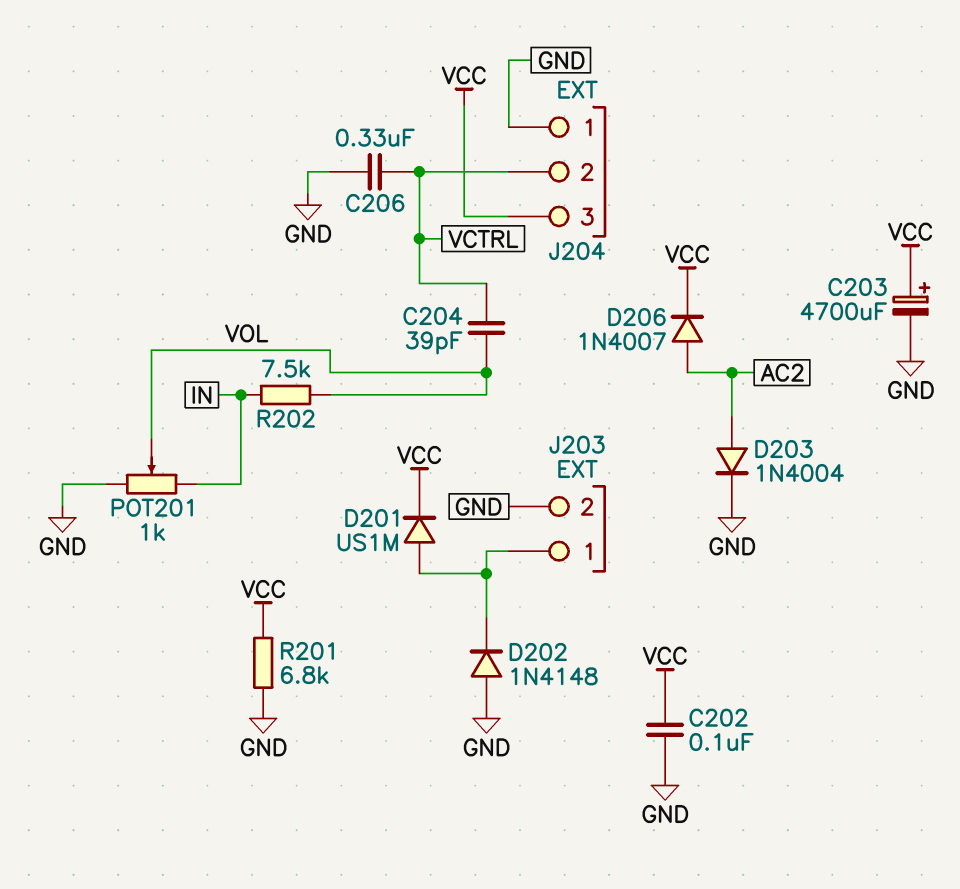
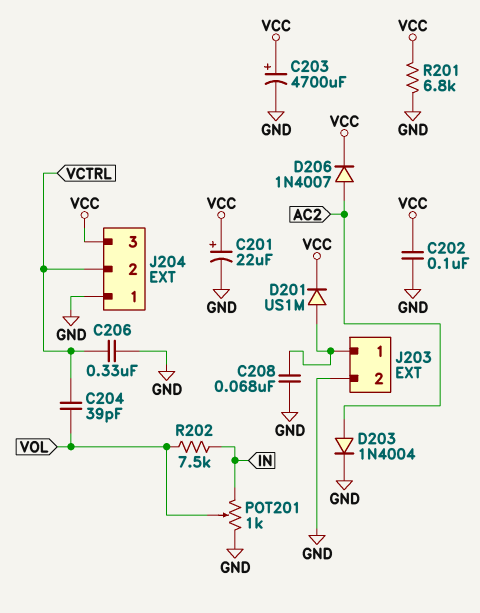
C201: none -> 22uF (plus VCC, minus GND)
C208: none -> 68nF (GND, J203/1)
D202: diode 1N4148 (A GND, K J203/1) -> none

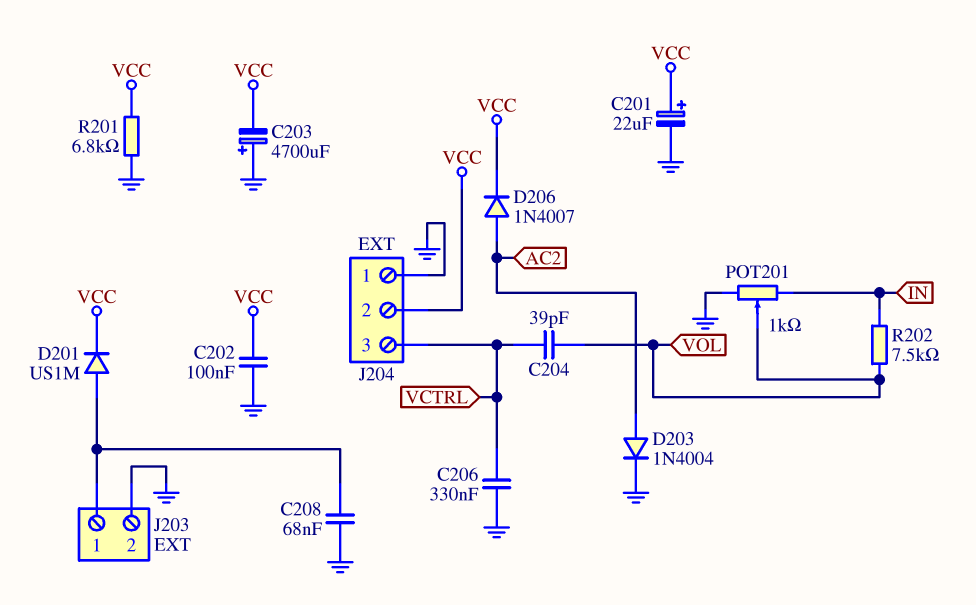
C203: 4700uF (plus VCC, minus GND) -> 4700uF (plus GND, minus VCC)
J204 pin 2: VCTRL -> VCC
J204 pin 3: VCC -> VCTRL

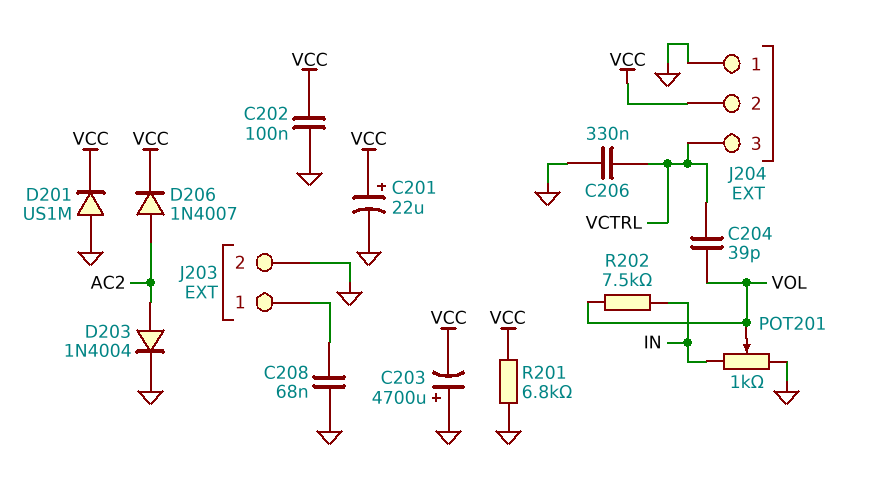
D201: diode US1M (A J203/1, K VCC) -> diode US1M (A GND, K VCC)

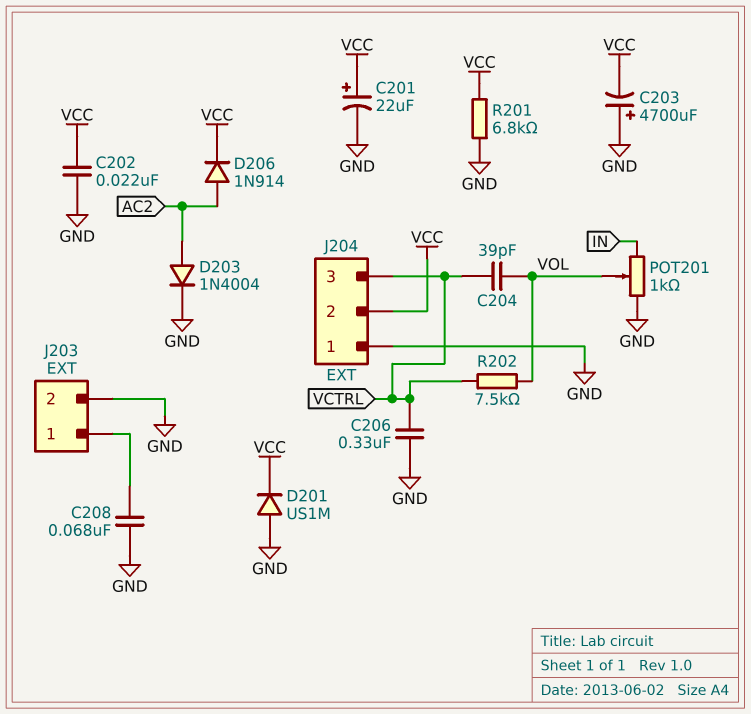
C202: 100nF (GND, VCC) -> 22nF (GND, VCC)
D206: diode 1N4007 (A AC2, K VCC) -> diode 1N914 (A AC2, K VCC)
R202: 7.5k (IN, VOL) -> 7.5k (VCTRL, VOL)

